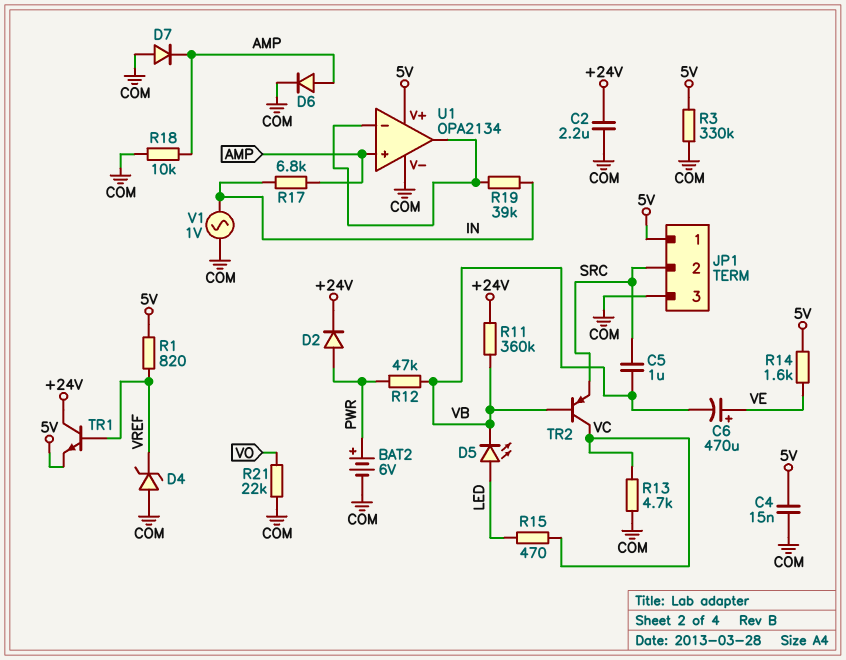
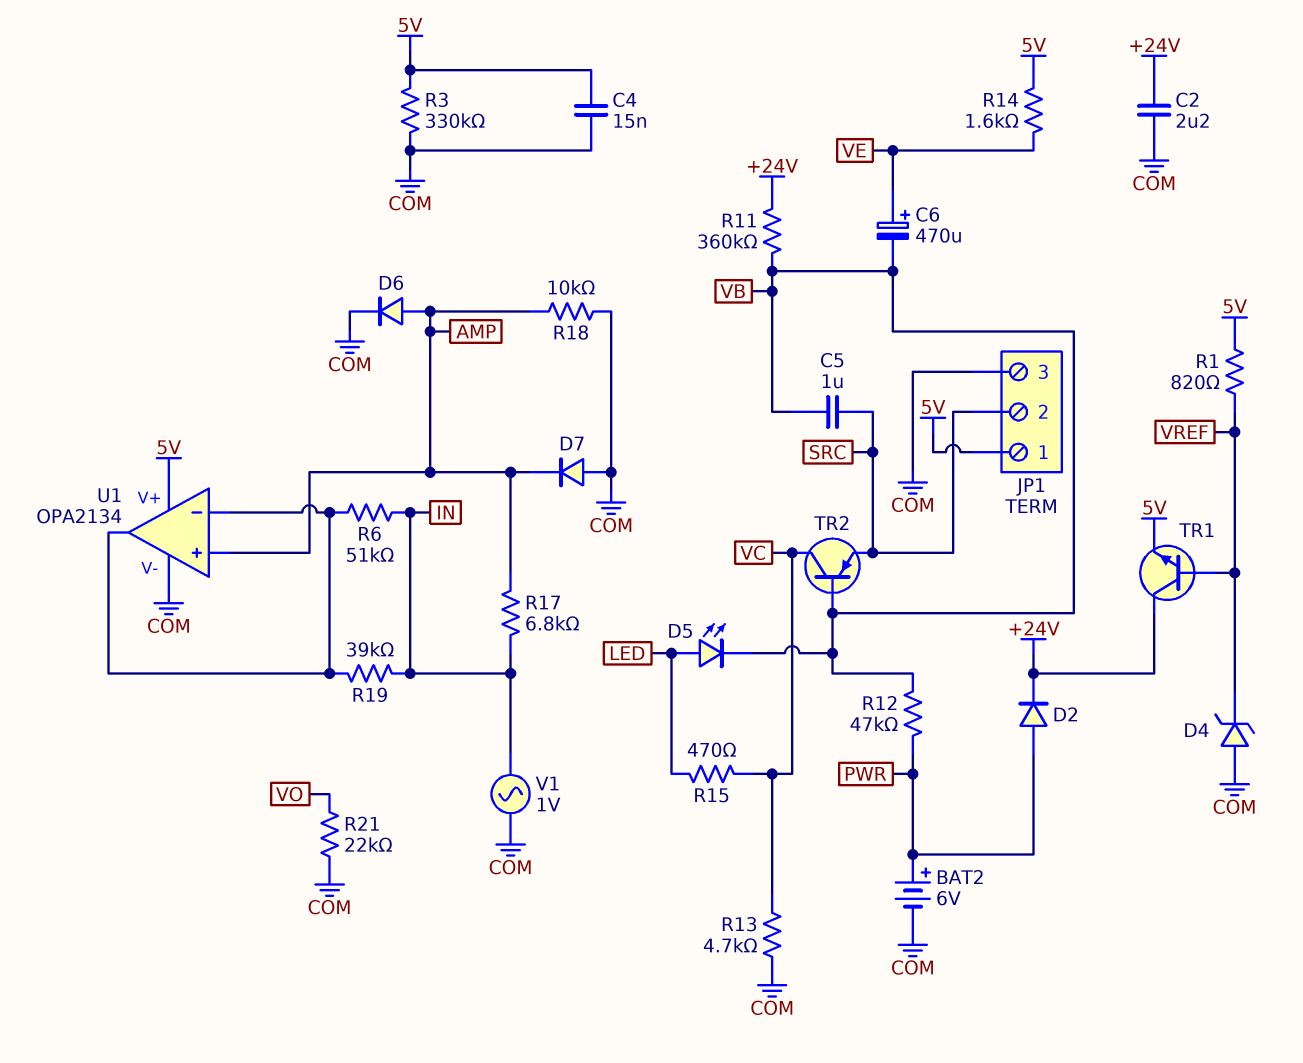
R6: none -> 51k (IN, U1/in-)

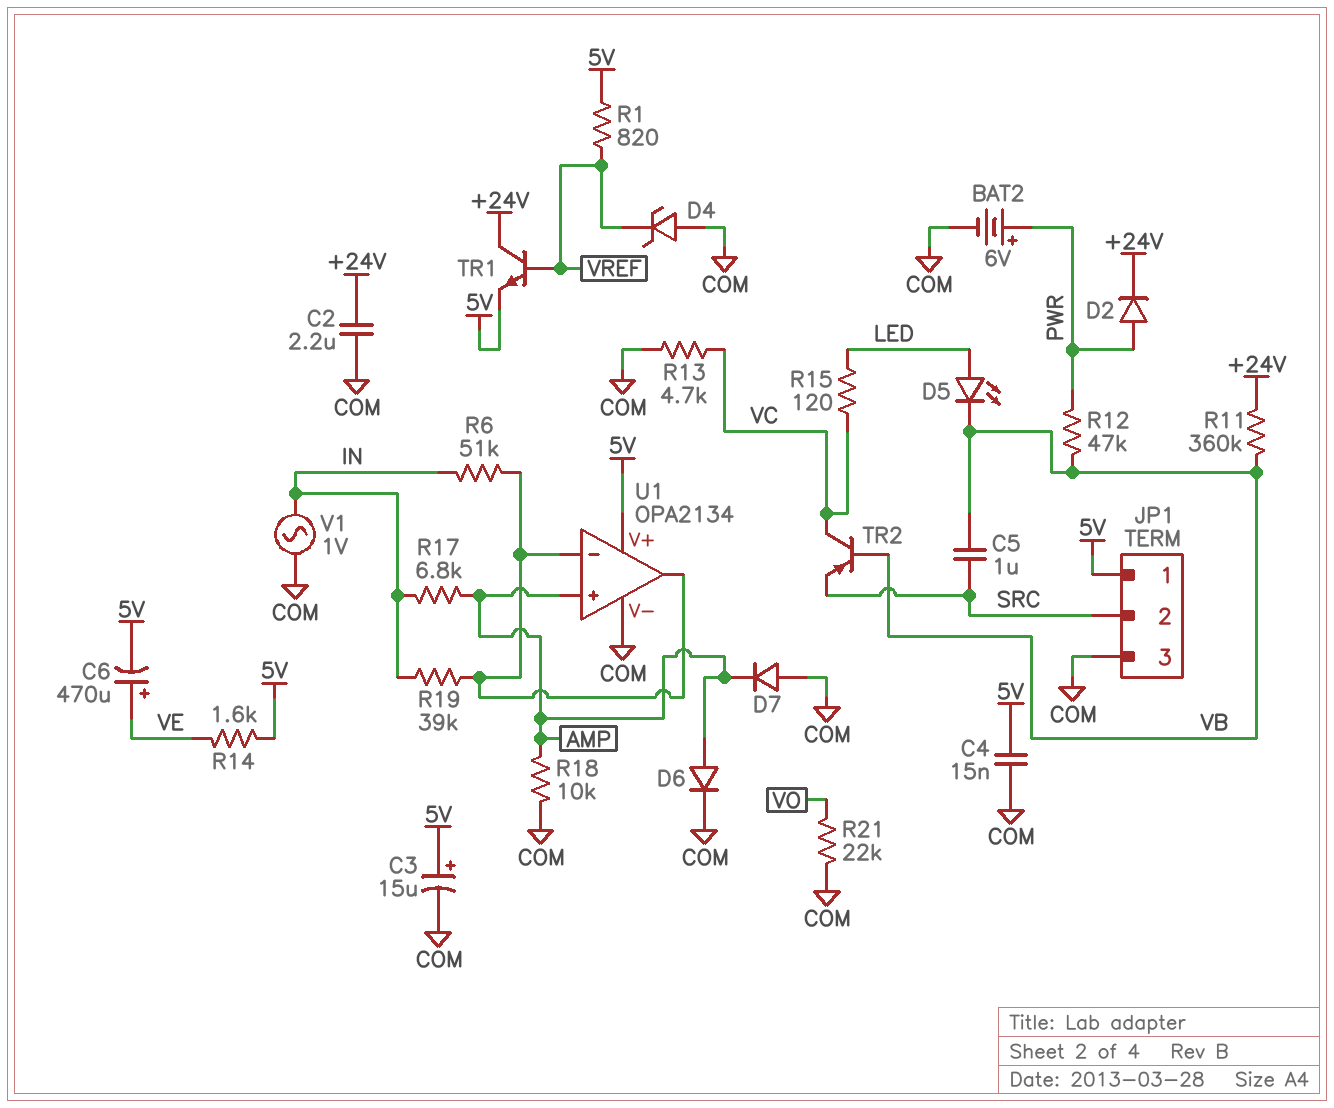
C3: none -> 15uF (plus 5V, minus COM)
C6: 470uF (plus VE, minus VB) -> 470uF (plus VE, minus 5V)
R3: 330k (5V, COM) -> none
R15: 470 (LED, VC) -> 120 (LED, VC)

